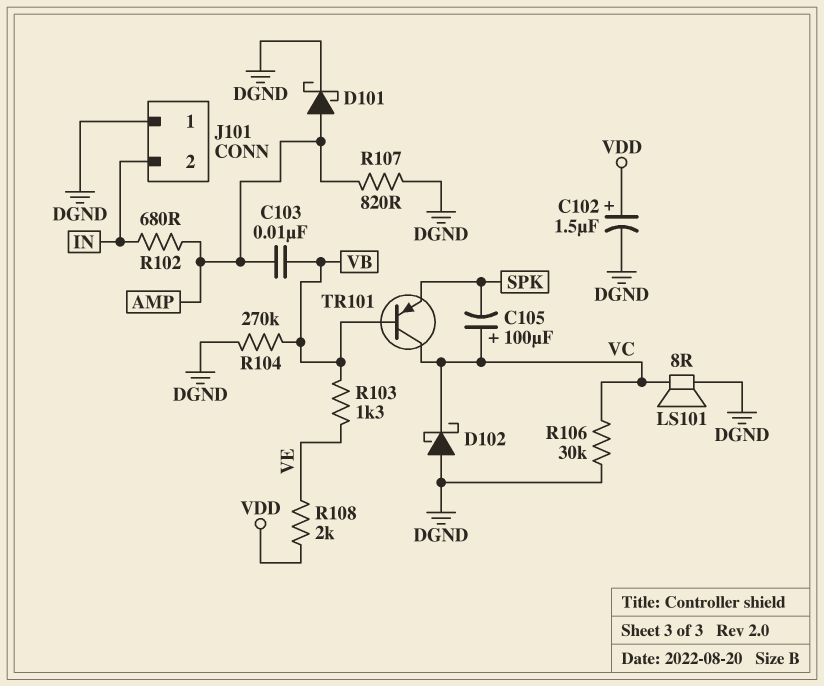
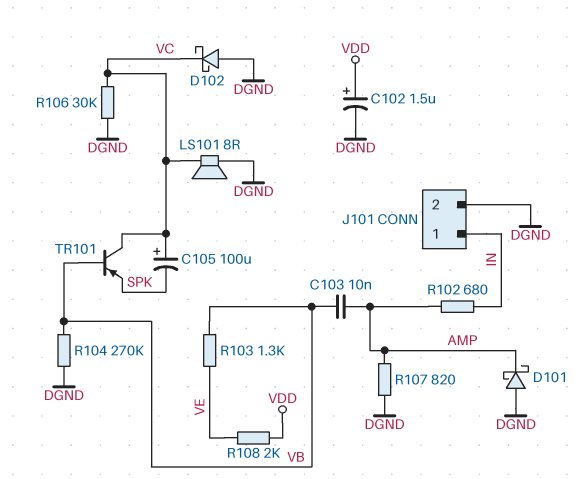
D101: schottky (A AMP, K DGND) -> schottky (A DGND, K AMP)
J101 pin 1: DGND -> IN
J101 pin 2: IN -> DGND

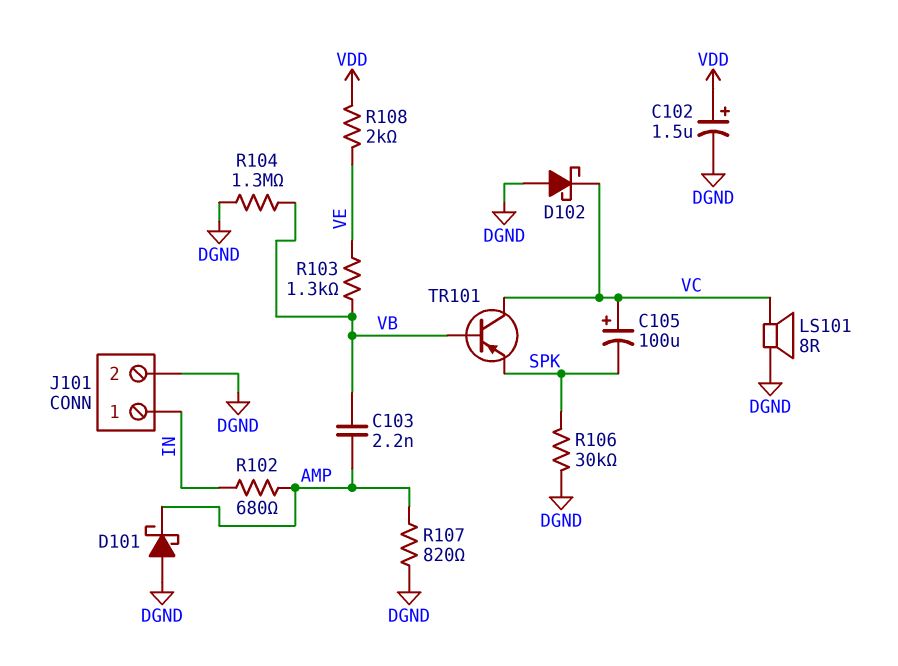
C103: 10nF (AMP, VB) -> 2.2nF (AMP, VB)
R104: 270k (DGND, VB) -> 1.3M (DGND, VB)
R106: 30k (DGND, VC) -> 30k (DGND, SPK)

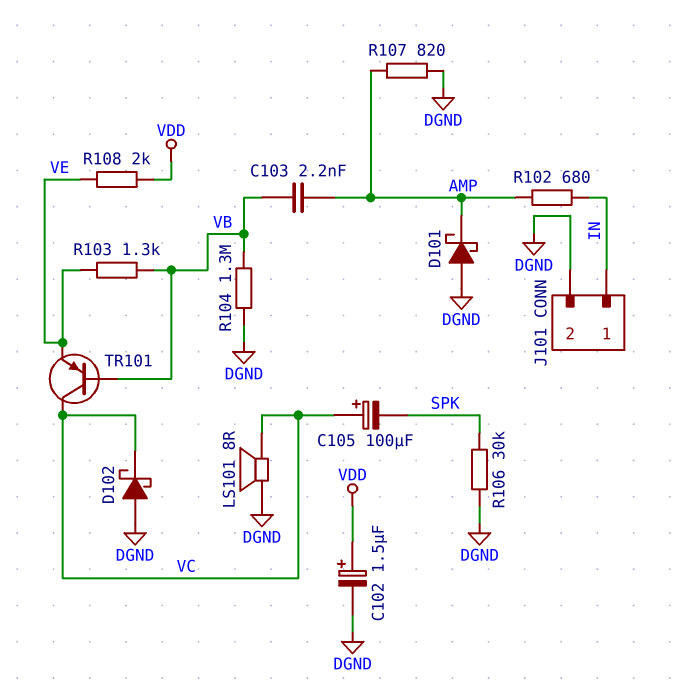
TR101: PNP (B VB, C VC, E SPK) -> PNP (B VB, C VC, E VE)

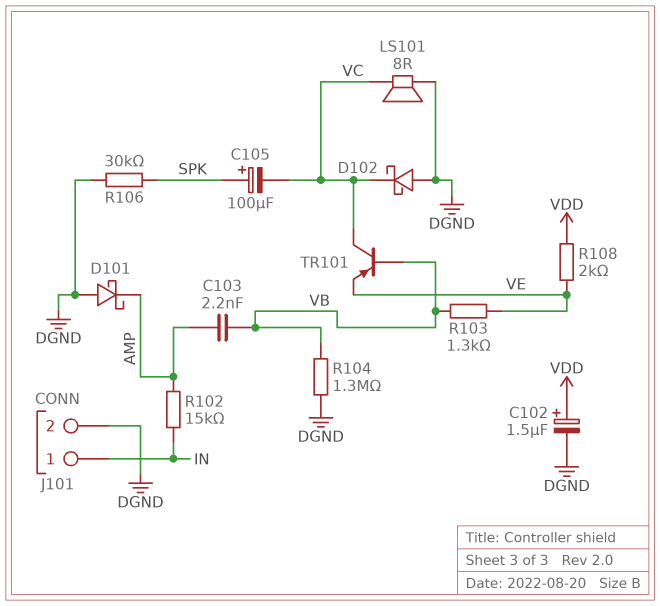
C105: 100uF (plus VC, minus SPK) -> 100uF (plus SPK, minus VC)
R102: 680 (AMP, IN) -> 15k (AMP, IN)
R107: 820 (AMP, DGND) -> none

